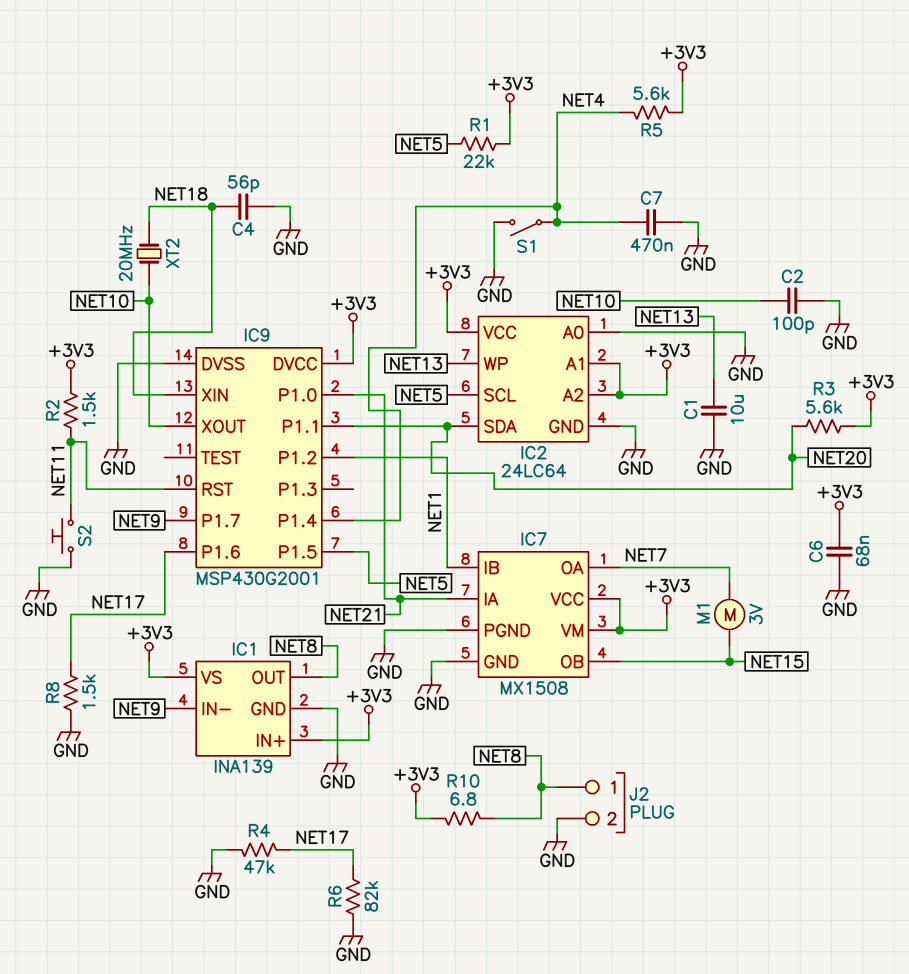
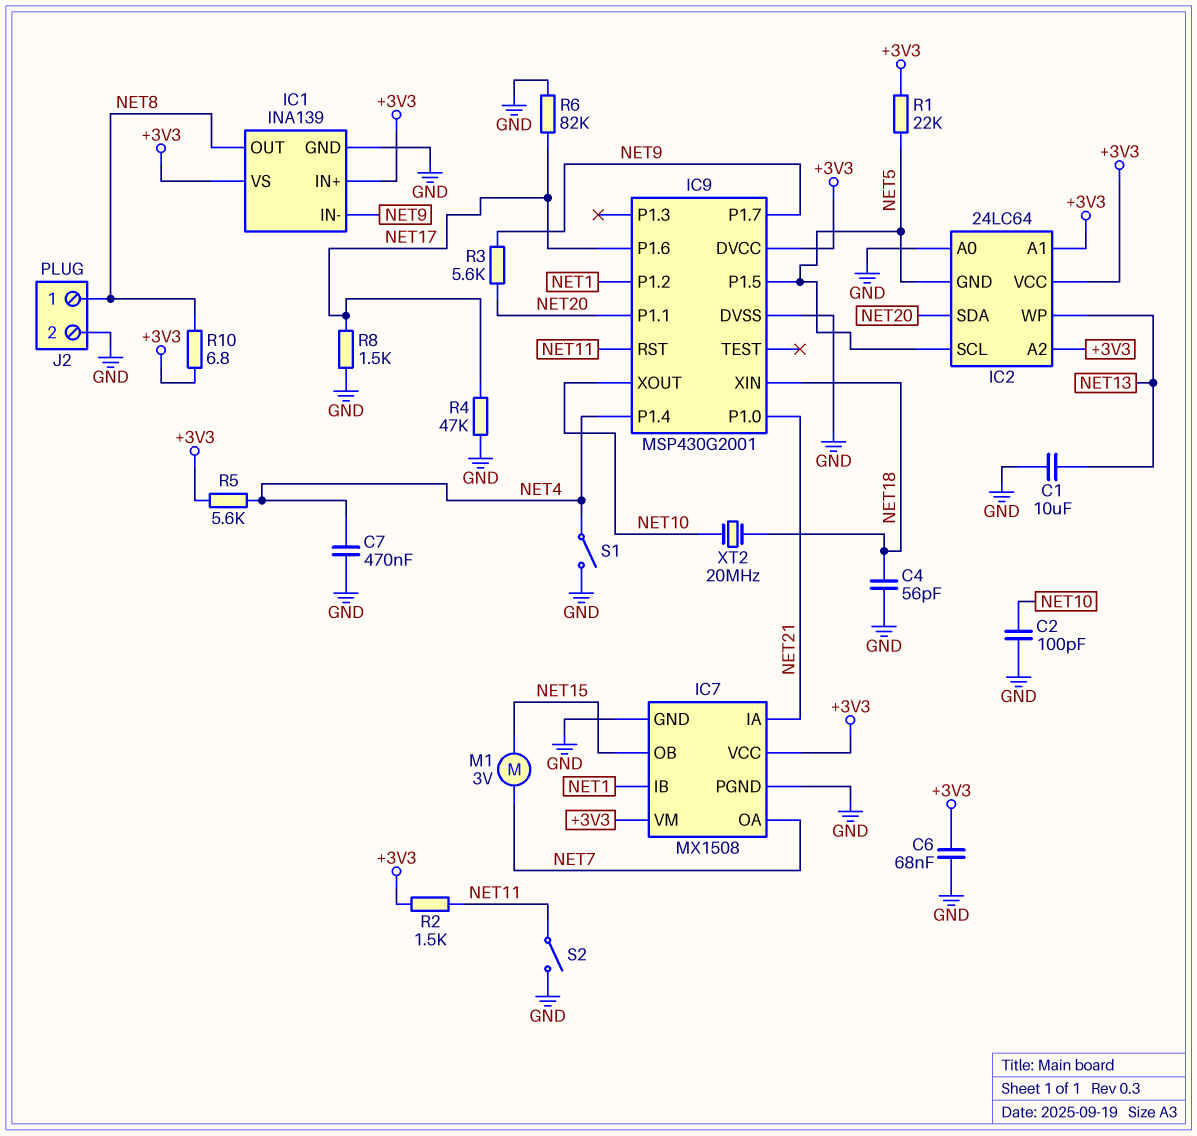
IC2 pin GND: GND -> NET5
R3: 5.6k (+3V3, NET20) -> 5.6k (NET9, NET20)
S2: button (GND, NET11) -> switch (GND, NET11)

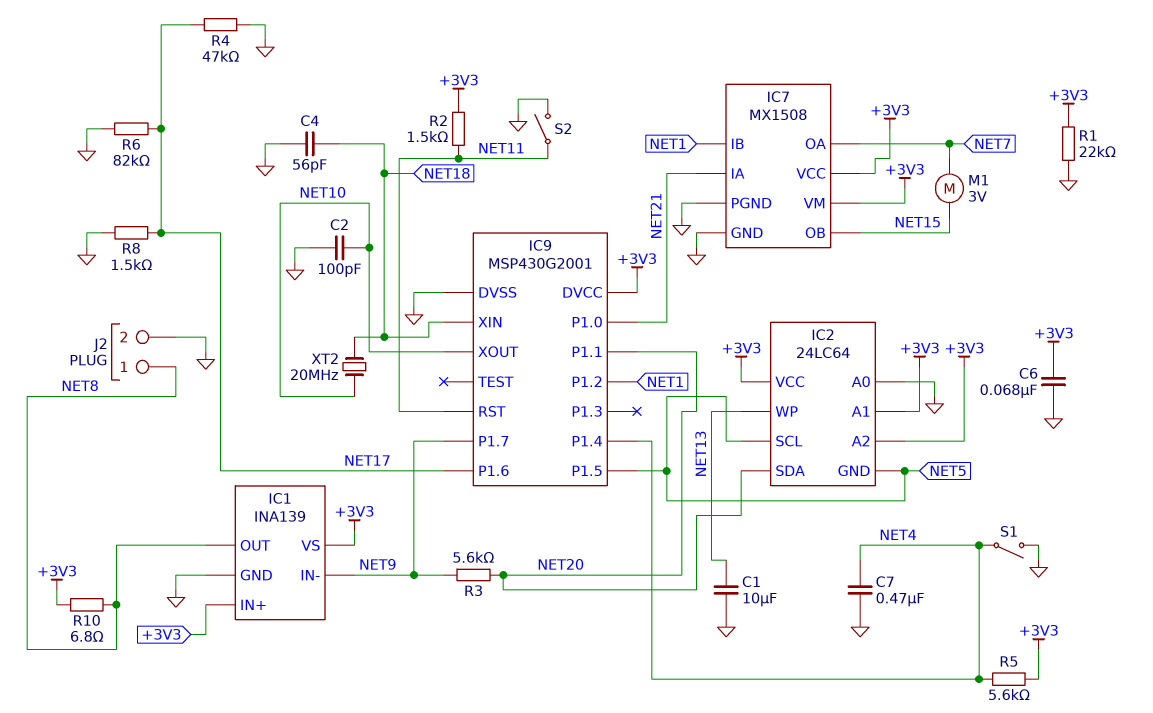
R1: 22k (+3V3, NET5) -> 22k (+3V3, GND)

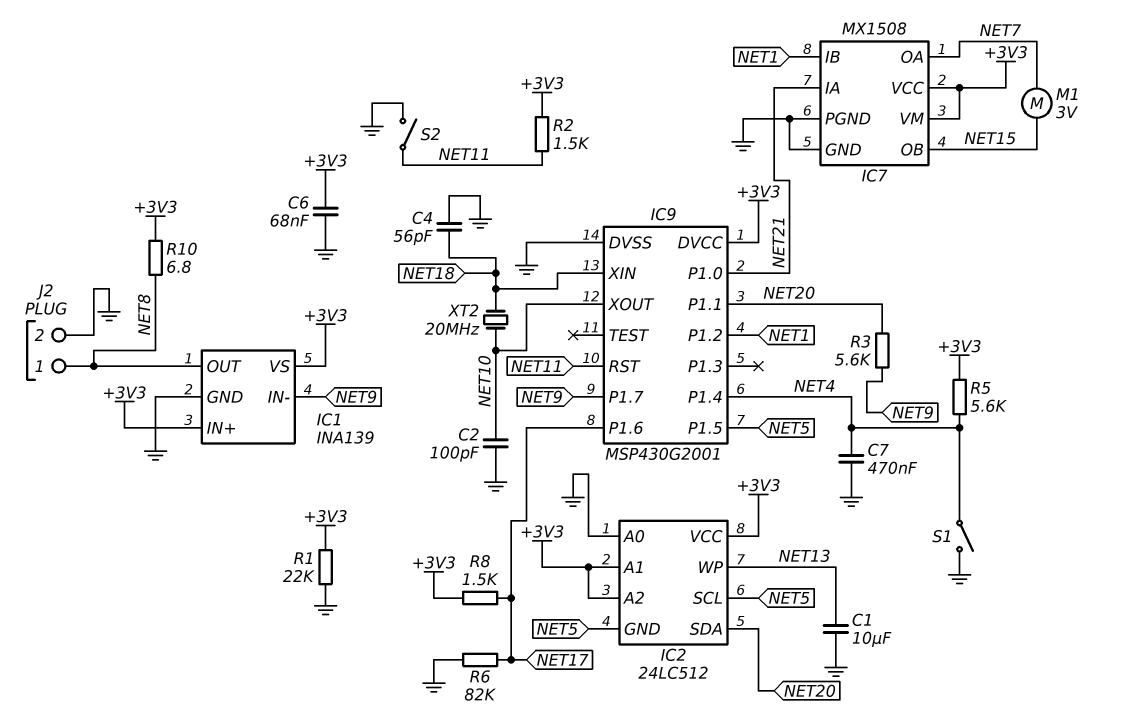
IC2: 24LC64 -> 24LC512
R4: 47k (GND, NET17) -> none
R8: 1.5k (GND, NET17) -> 1.5k (+3V3, NET17)

